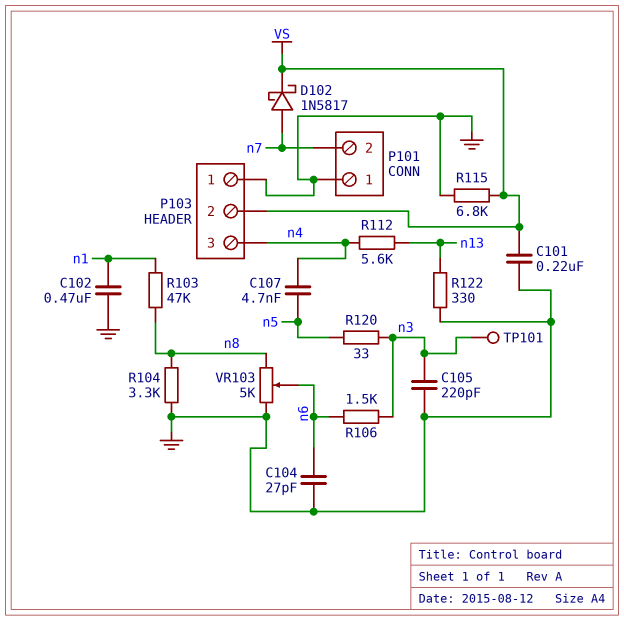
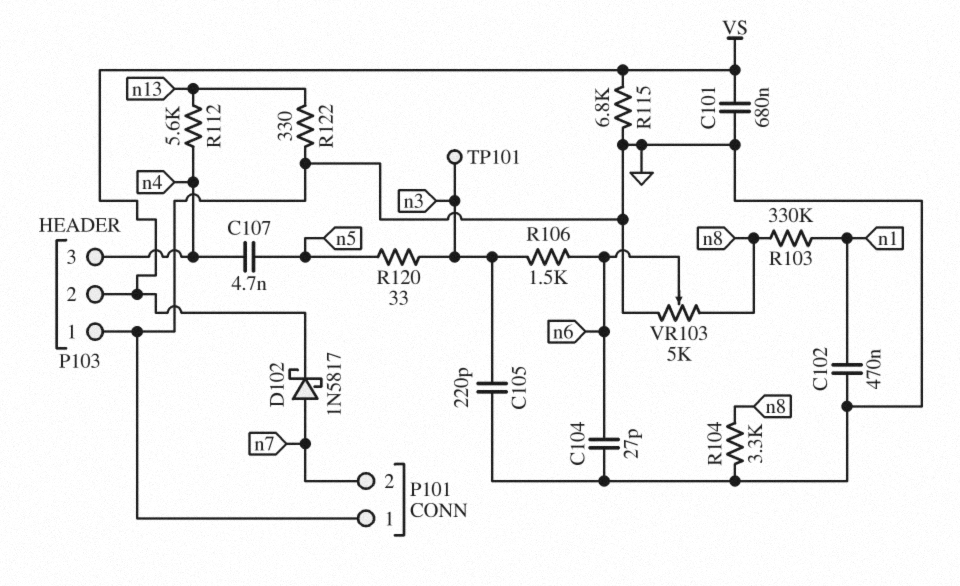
C101: 220nF (GND, VS) -> 680nF (GND, VS)
R103: 47k (n1, n8) -> 330k (n1, n8)

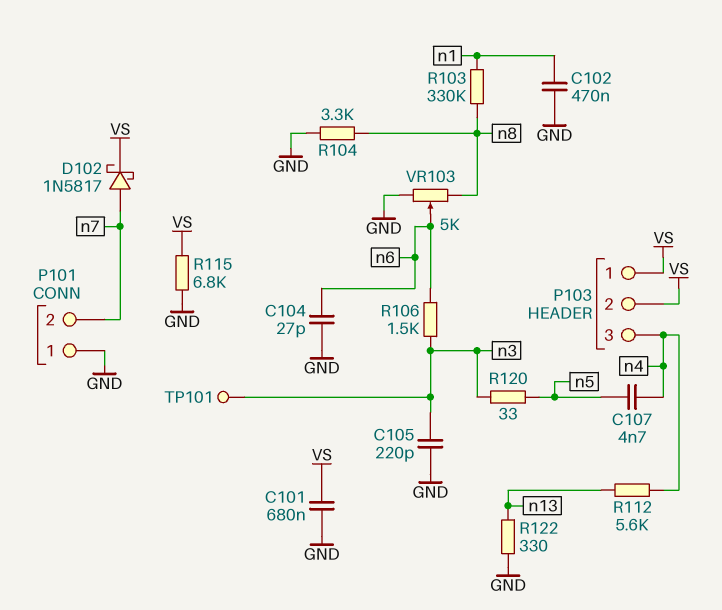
P103 pin 1: GND -> VS

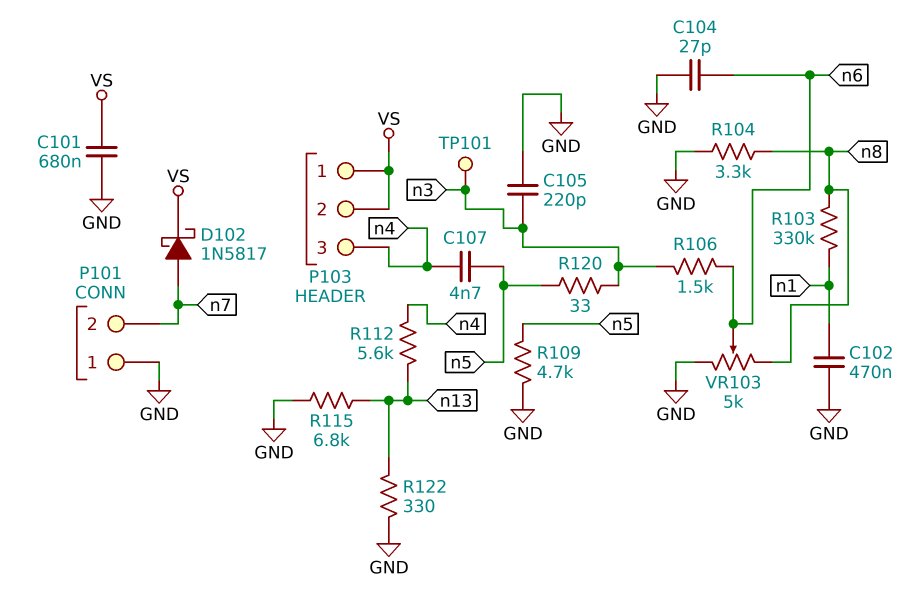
R109: none -> 4.7k (GND, n5)
R115: 6.8k (GND, VS) -> 6.8k (GND, n13)

